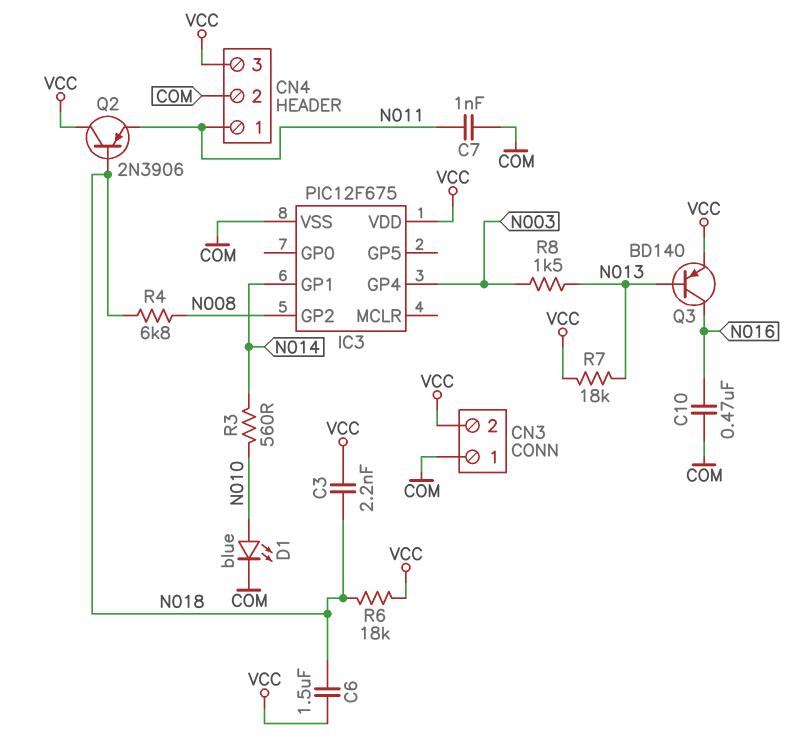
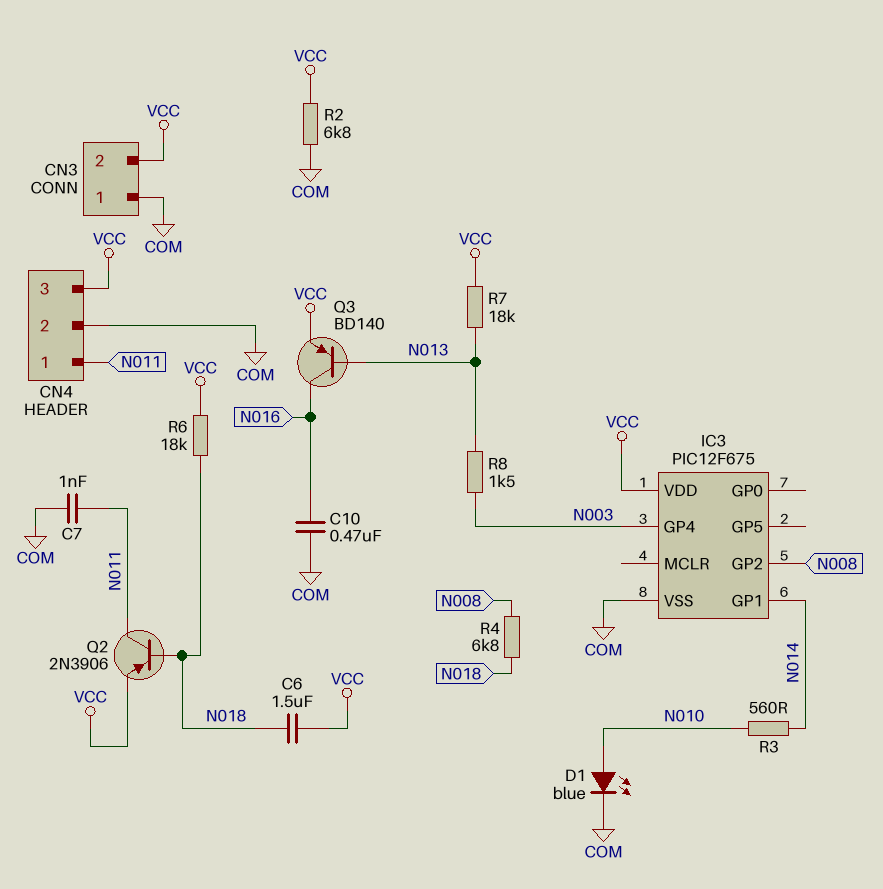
C3: 2.2nF (N018, VCC) -> none
Q2: PNP 2N3906 (B N018, C VCC, E N011) -> PNP 2N3906 (B N018, C N011, E VCC)
R2: none -> 6.8k (COM, VCC)

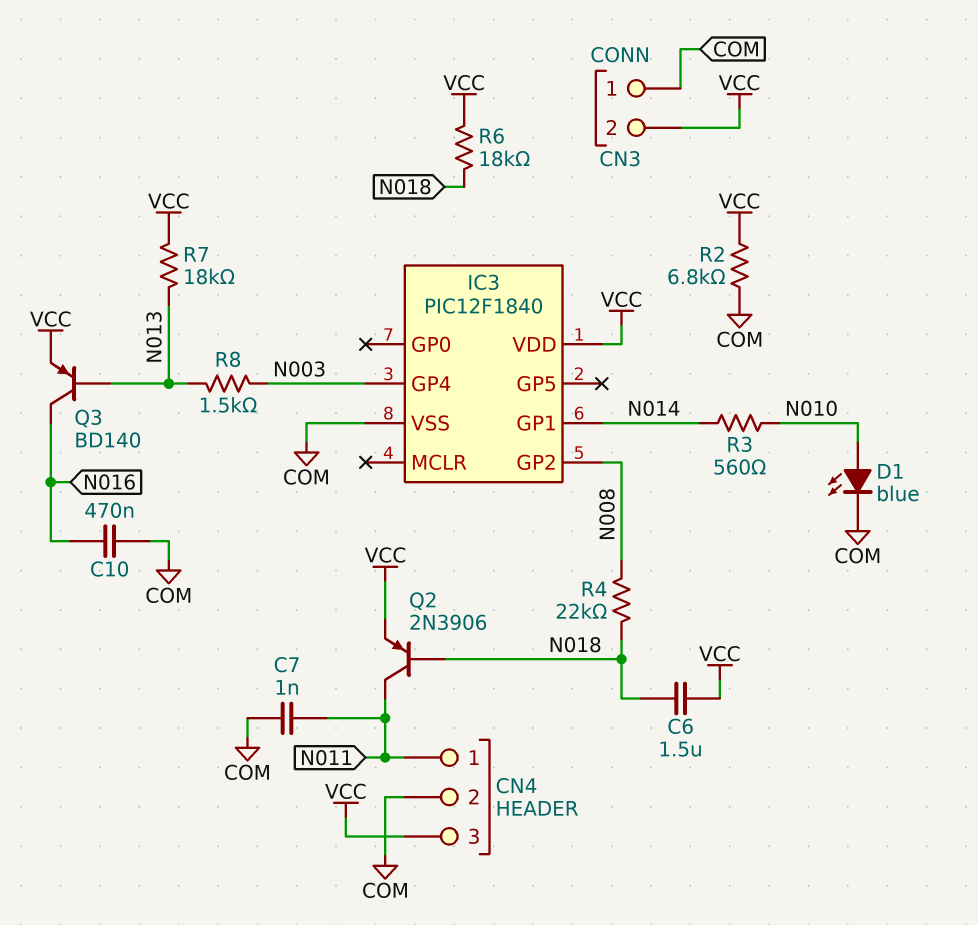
IC3: PIC12F675 -> PIC12F1840
R4: 6.8k (N008, N018) -> 22k (N008, N018)

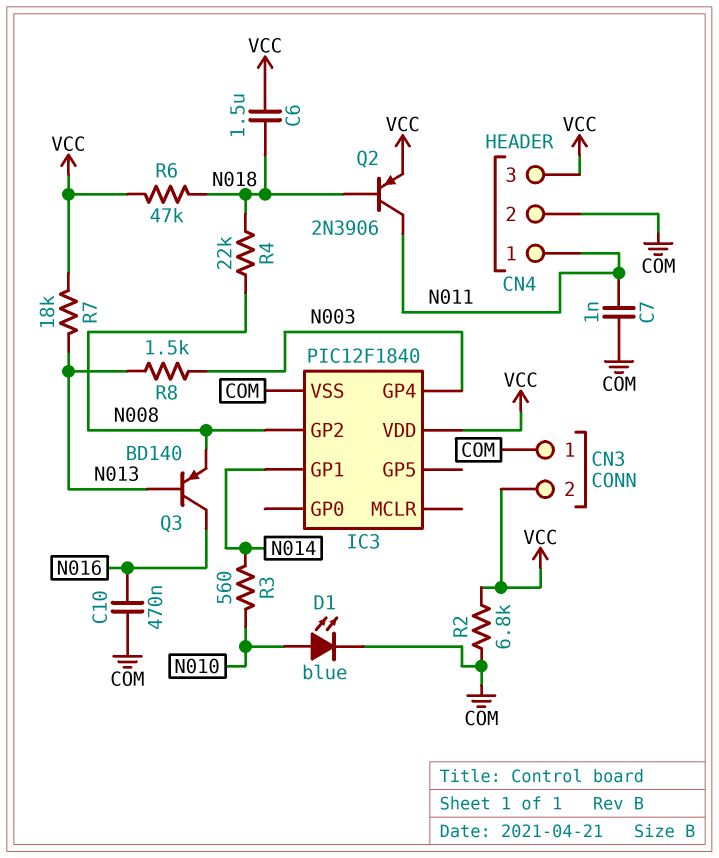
Q3: PNP BD140 (B N013, C N016, E VCC) -> PNP BD140 (B N013, C N016, E N008)
R6: 18k (N018, VCC) -> 47k (N018, VCC)

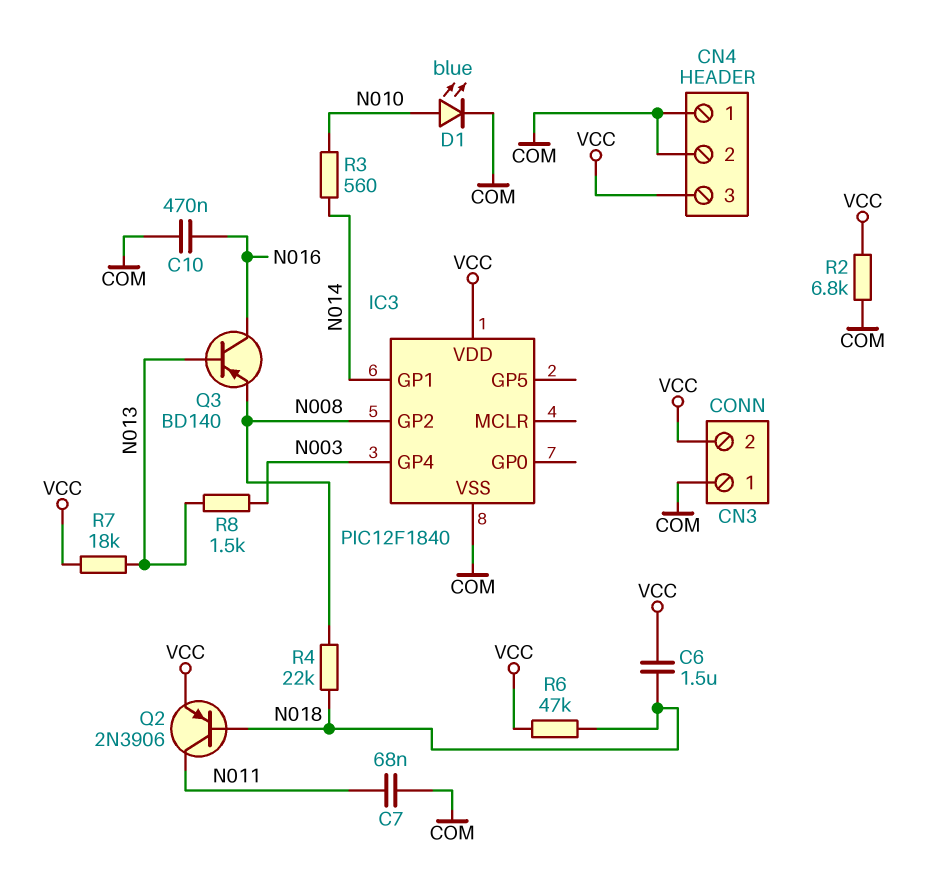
C7: 1nF (COM, N011) -> 68nF (COM, N011)
CN4 pin 1: N011 -> COM

